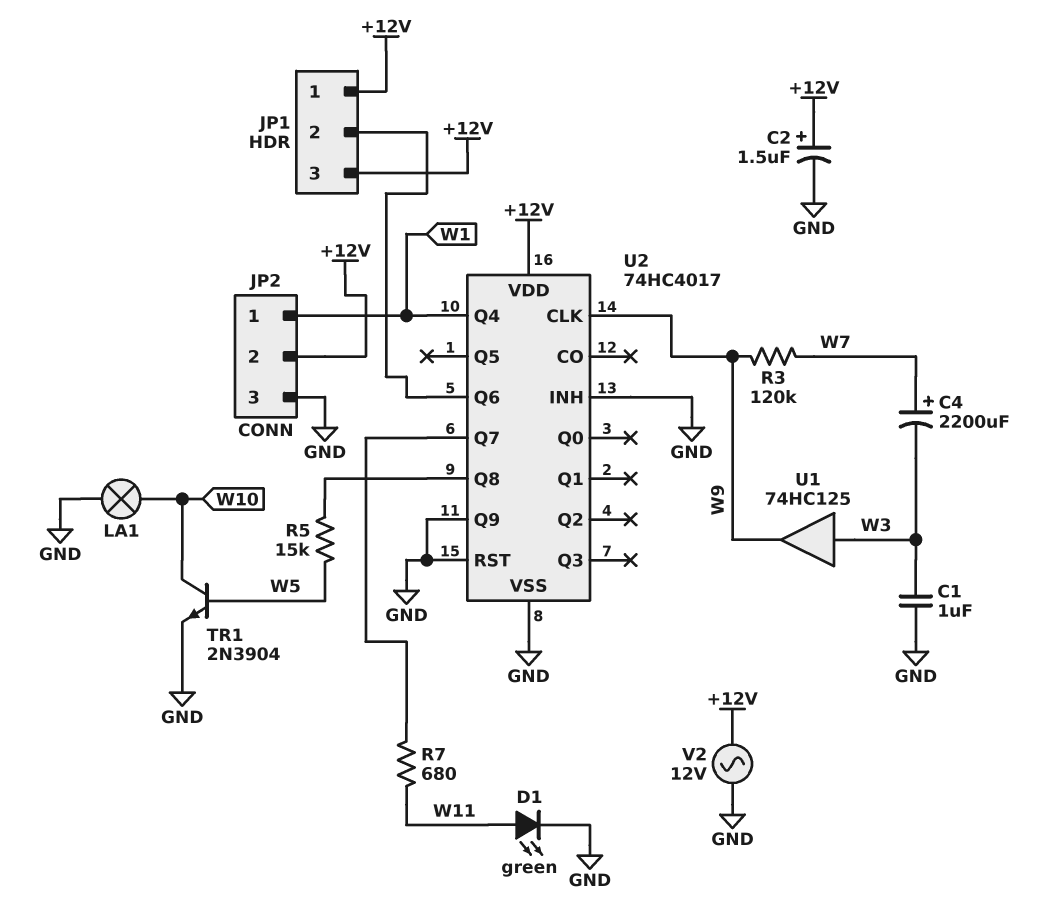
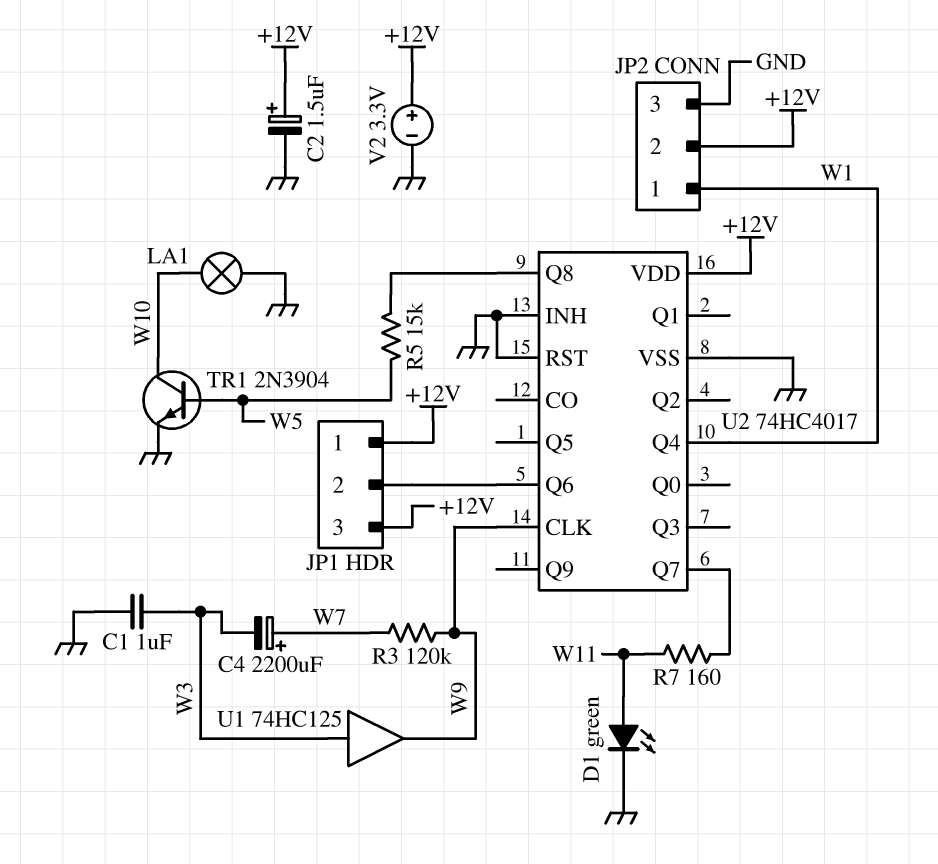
R7: 680 (U2/Q7, W11) -> 160 (U2/Q7, W11)
U2 pin Q9: GND -> none
V2: AC 12V (+12V, GND) -> 3.3V (plus +12V, minus GND)

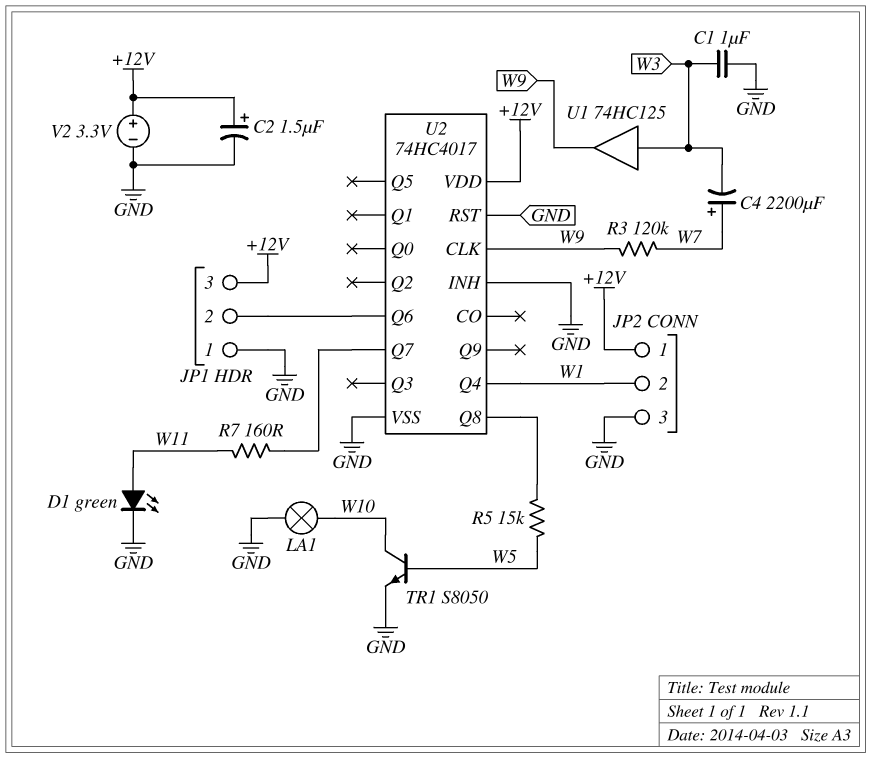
JP1 pin 1: +12V -> GND
JP2 pin 1: W1 -> +12V
JP2 pin 2: +12V -> W1
TR1: NPN 2N3904 (B W5, C W10, E GND) -> NPN S8050 (B W5, C W10, E GND)

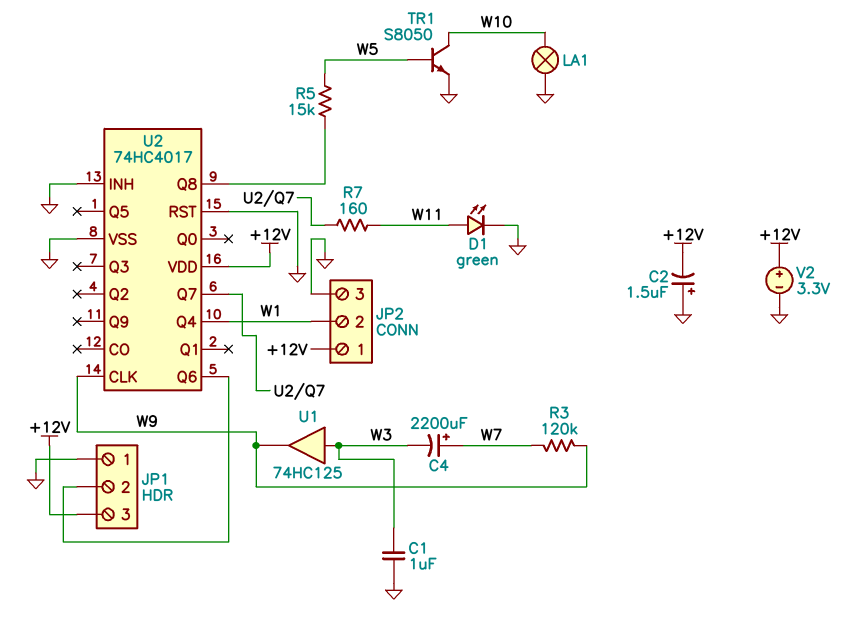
C2: 1.5uF (plus +12V, minus GND) -> 1.5uF (plus GND, minus +12V)

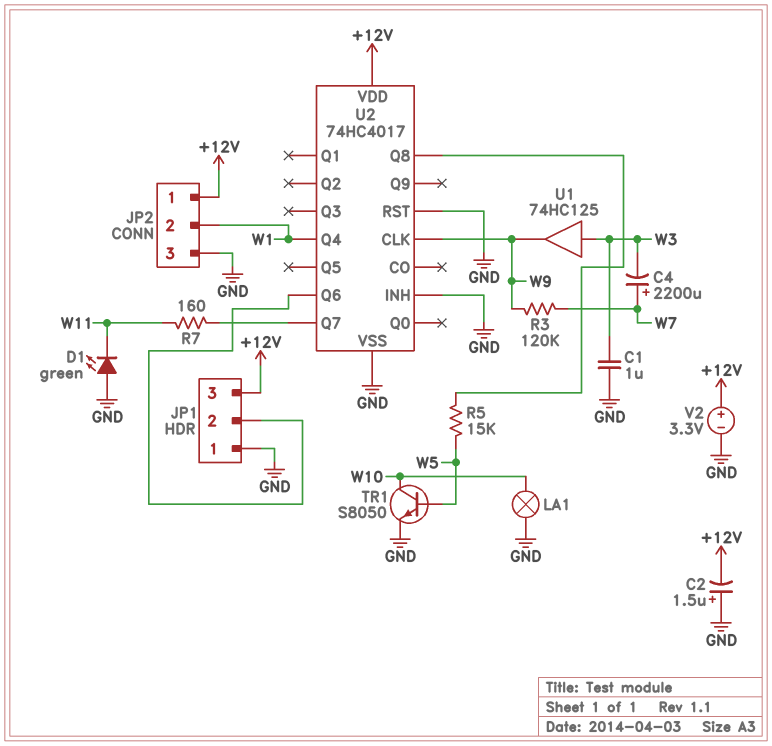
D1: LED green (A W11, K GND) -> LED green (A GND, K W11)

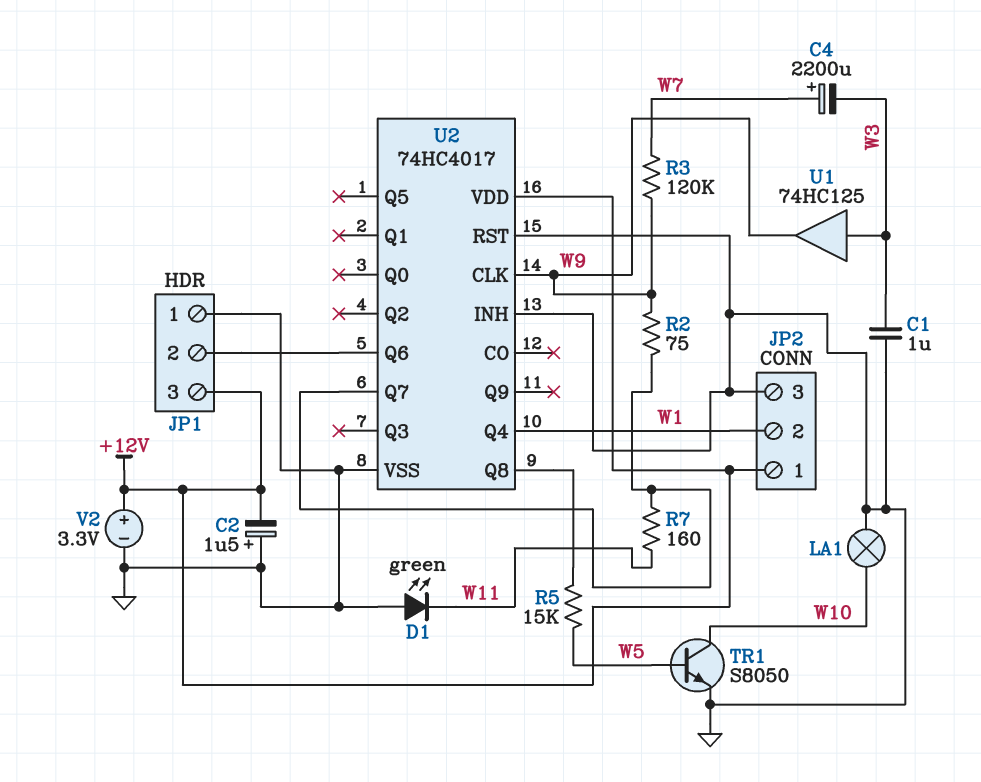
R2: none -> 75 (U2/Q7, W9)

